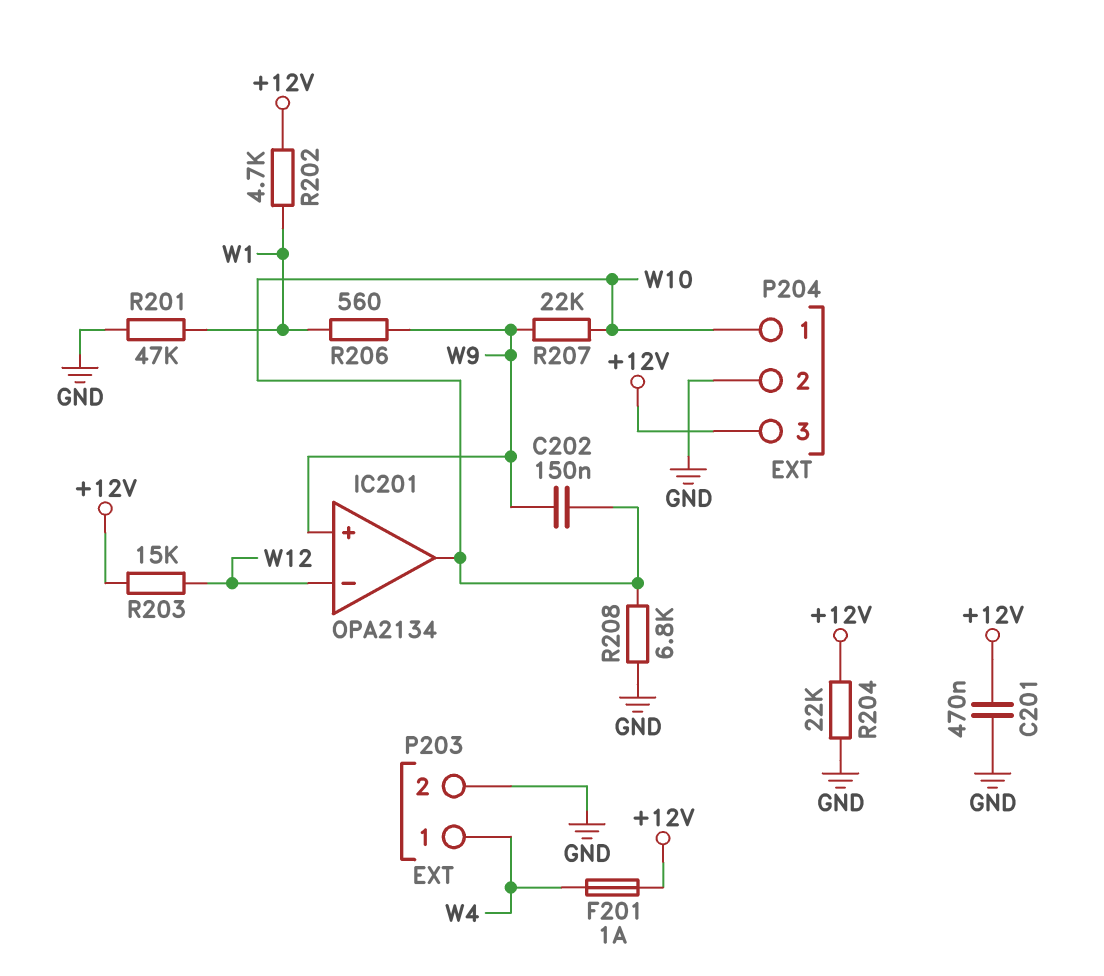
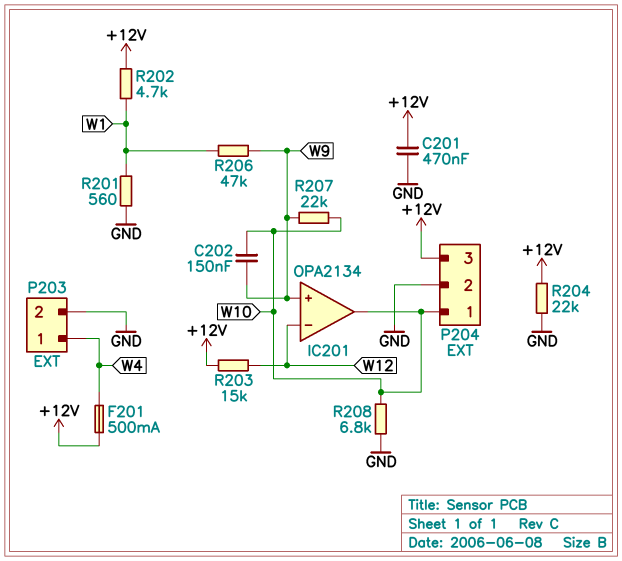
F201: 1A (+12V, W4) -> 500mA (+12V, W4)
R201: 47k (GND, W1) -> 560 (GND, W1)
R206: 560 (W1, W9) -> 47k (W1, W9)

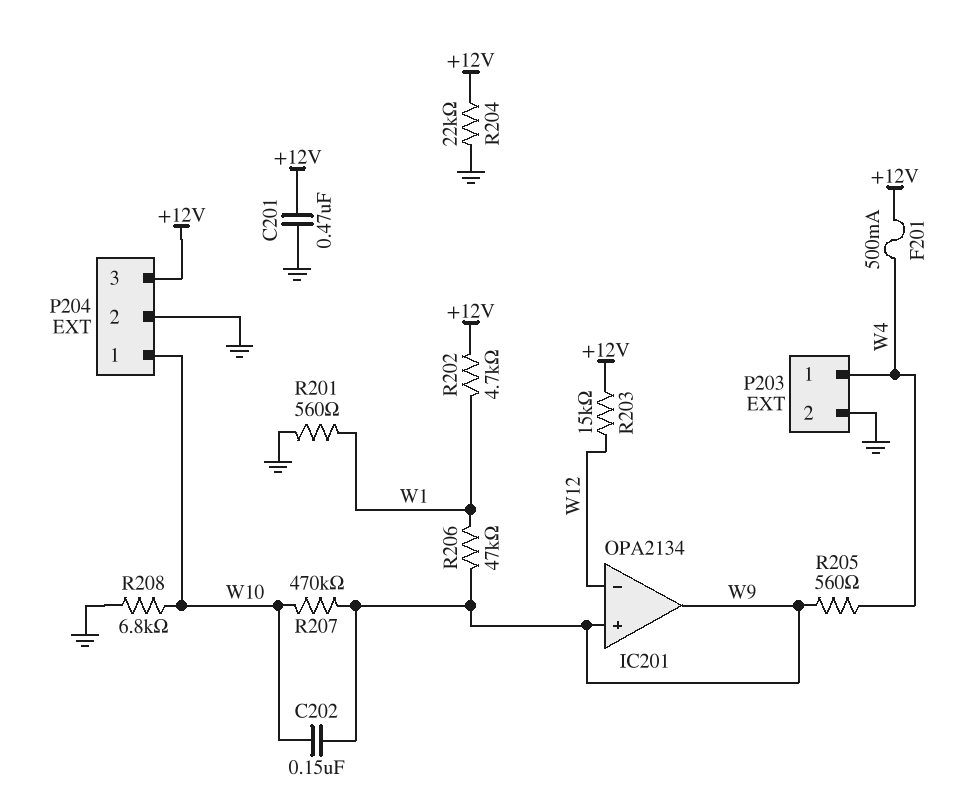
IC201 pin out: W10 -> W9
R205: none -> 560 (W4, W9)
R207: 22k (W9, W10) -> 470k (W9, W10)

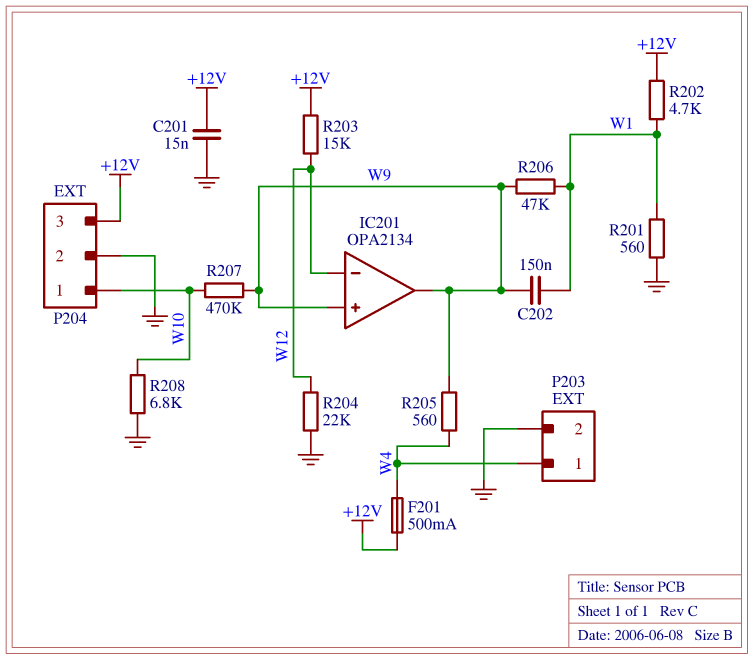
C201: 470nF (+12V, GND) -> 15nF (+12V, GND)
C202: 150nF (W9, W10) -> 150nF (W1, W9)
R204: 22k (+12V, GND) -> 22k (GND, W12)

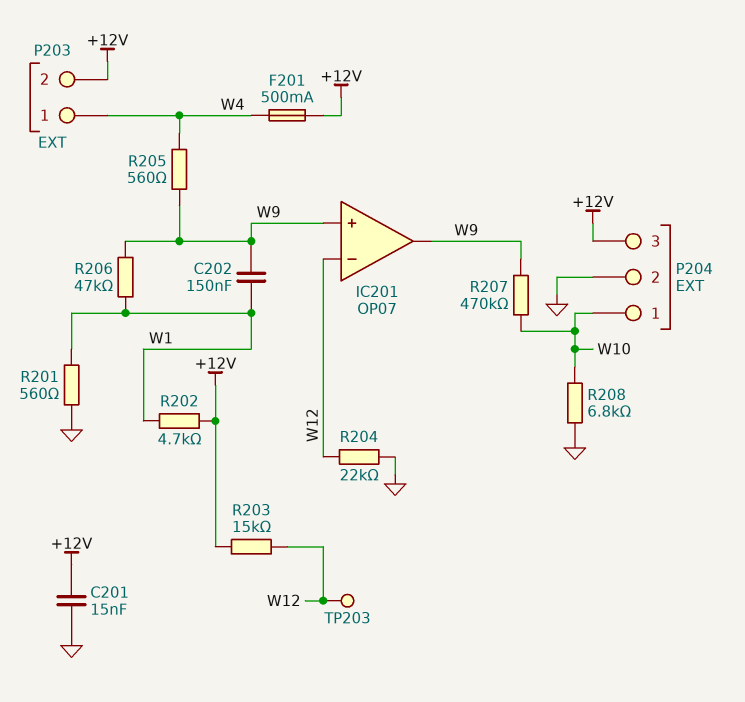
IC201: OPA2134 -> OP07
P203 pin 2: GND -> +12V
TP203: none -> test point (W12)

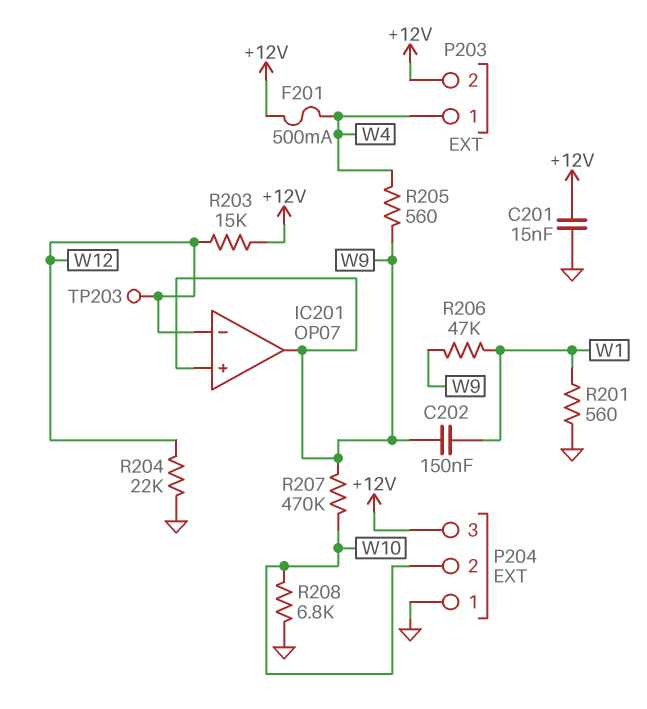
P204 pin 1: W10 -> GND
P204 pin 2: GND -> W10
R202: 4.7k (+12V, W1) -> none

